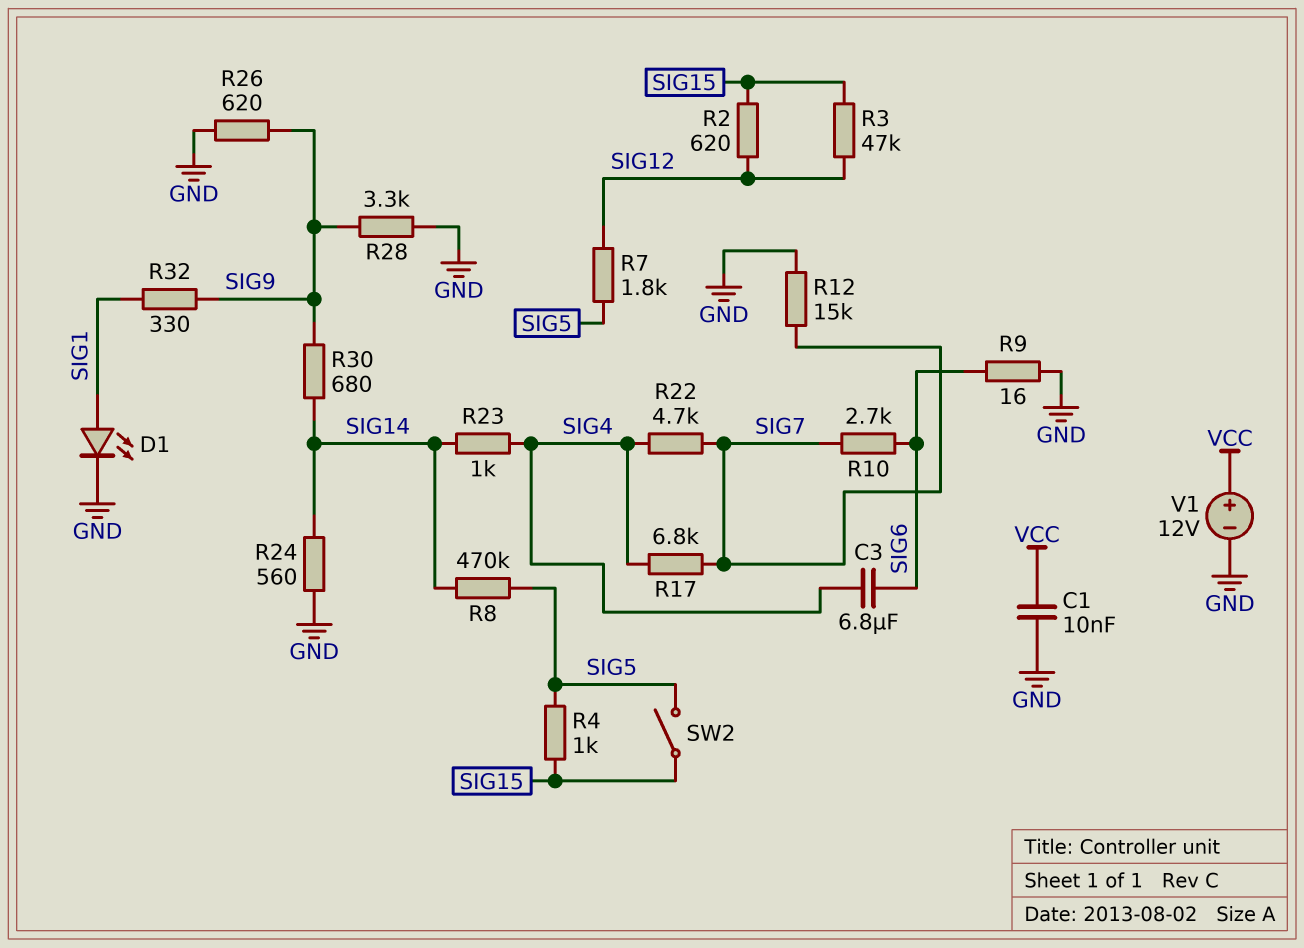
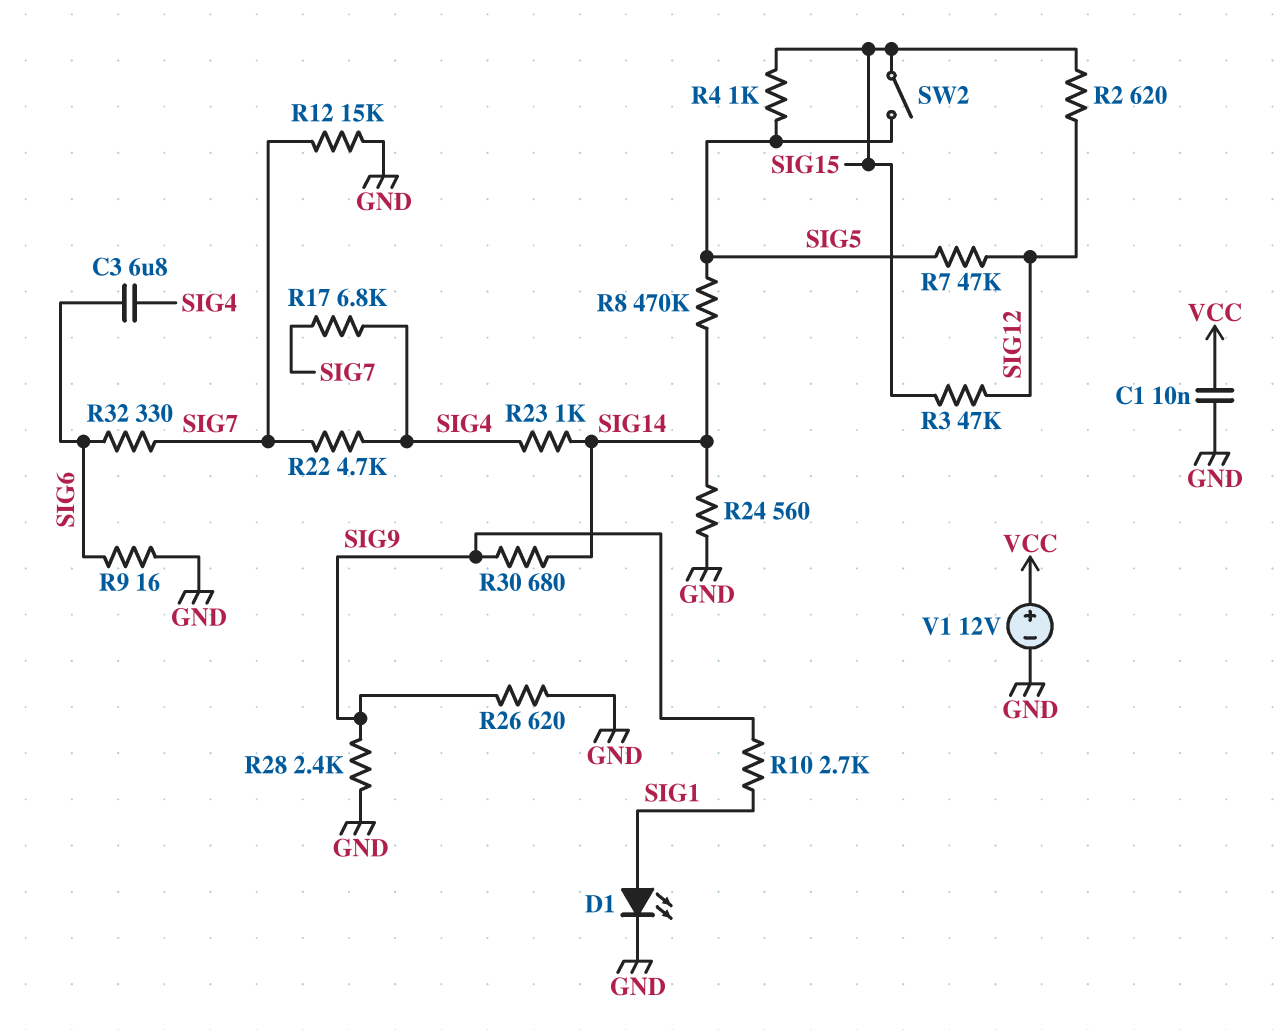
R7: 1.8k (SIG5, SIG12) -> 47k (SIG5, SIG12)
R10: 2.7k (SIG6, SIG7) -> 2.7k (SIG1, SIG9)
R28: 3.3k (GND, SIG9) -> 2.4k (GND, SIG9)
R32: 330 (SIG1, SIG9) -> 330 (SIG6, SIG7)

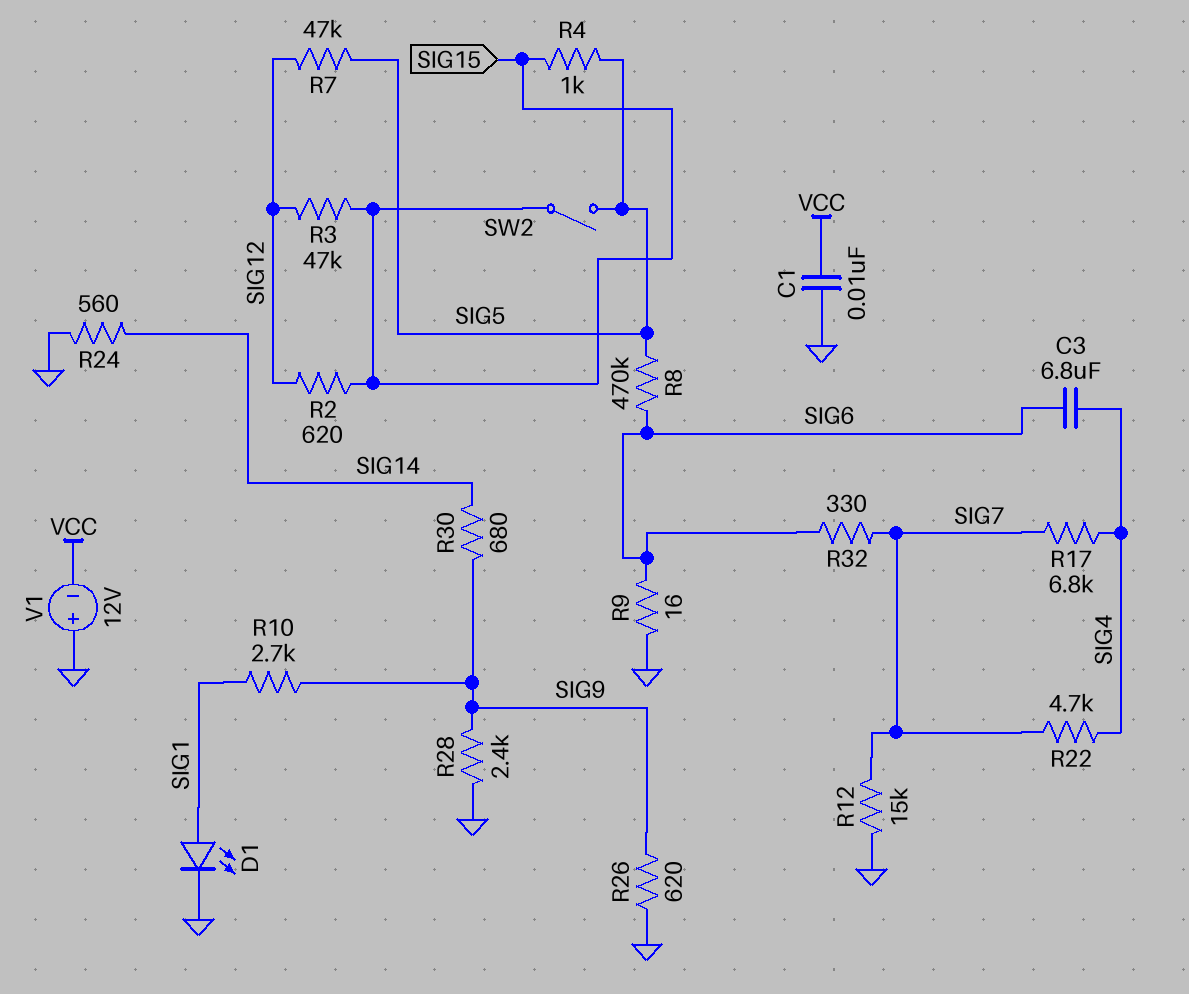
R8: 470k (SIG5, SIG14) -> 470k (SIG5, SIG6)
R23: 1k (SIG4, SIG14) -> none
V1: 12V (plus VCC, minus GND) -> 12V (plus GND, minus VCC)

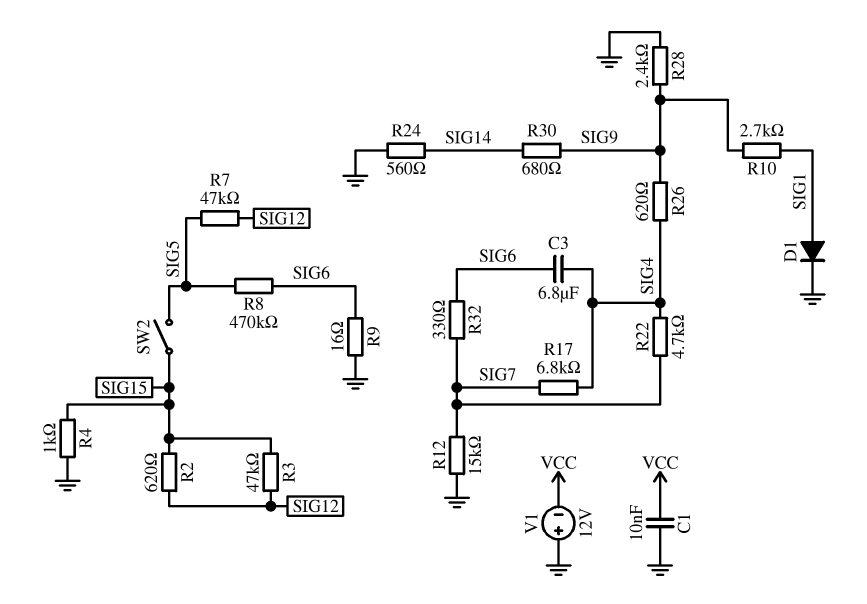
D1: LED (A SIG1, K GND) -> diode (A SIG1, K GND)
R4: 1k (SIG5, SIG15) -> 1k (GND, SIG15)
R26: 620 (GND, SIG9) -> 620 (SIG4, SIG9)

